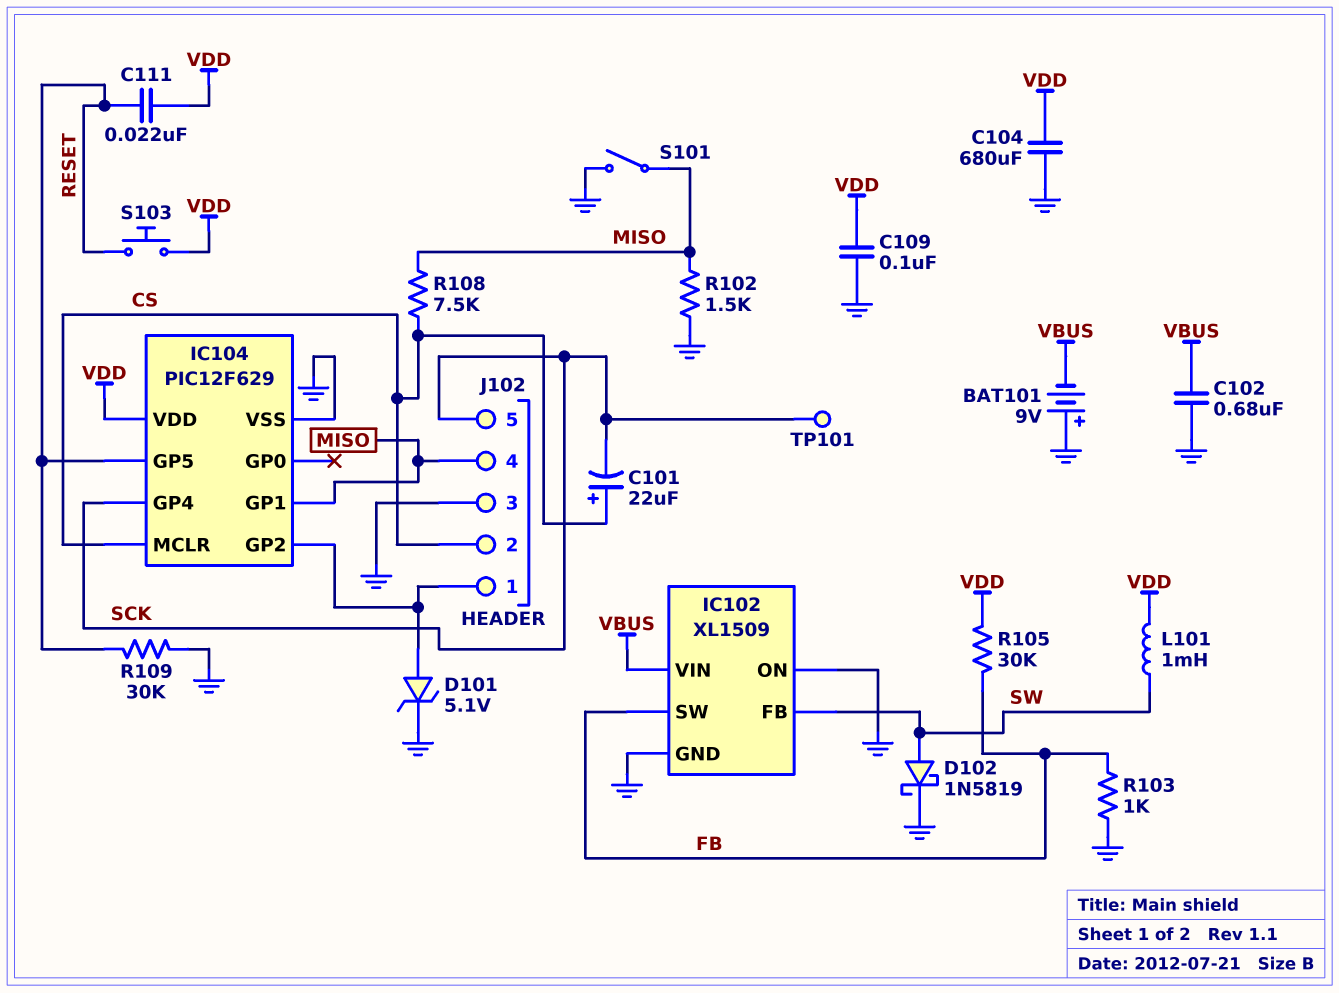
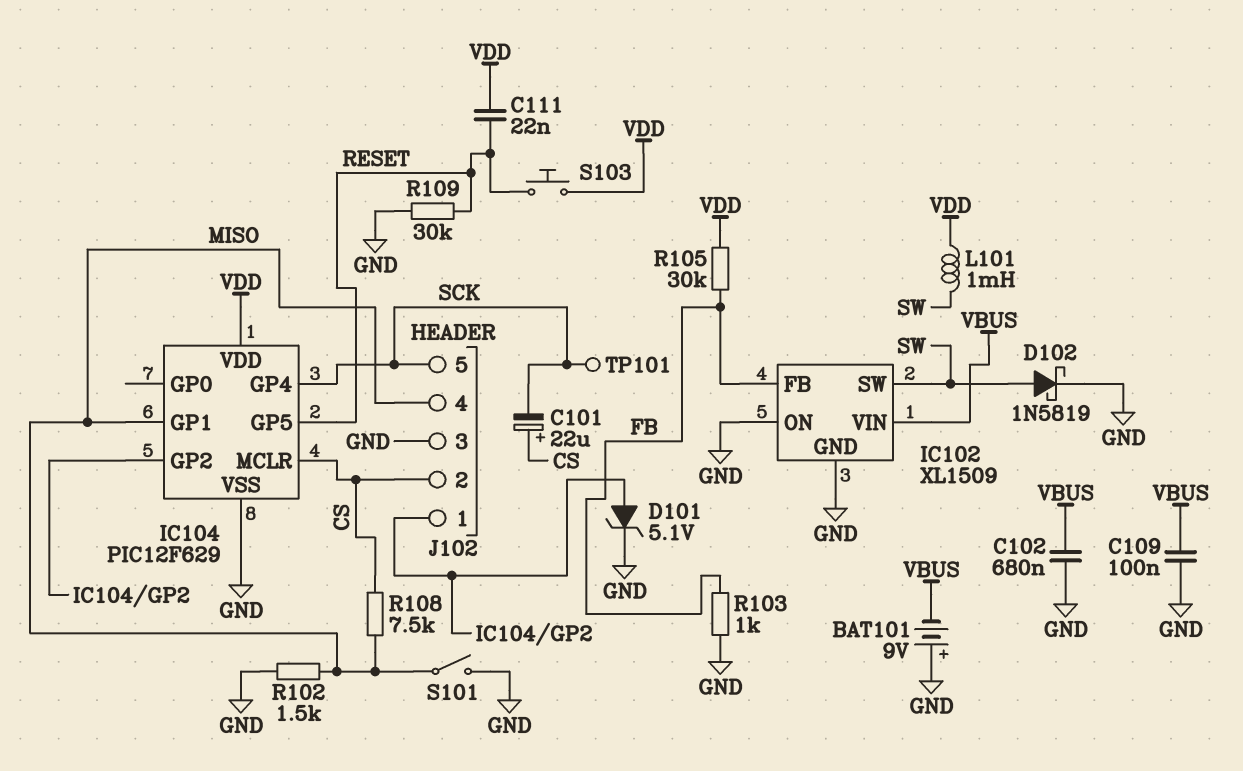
C104: 680uF (GND, VDD) -> none
C109: 100nF (GND, VDD) -> 100nF (GND, VBUS)
IC102 pin FB: SW -> FB
IC102 pin SW: FB -> SW

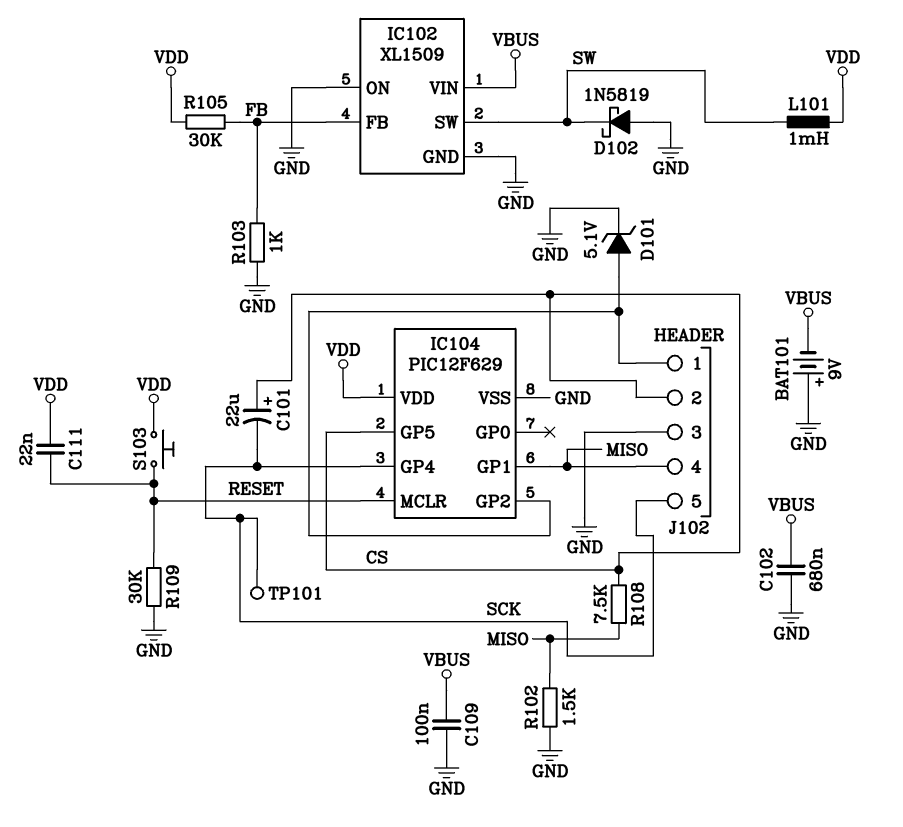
D102: schottky 1N5819 (A SW, K GND) -> schottky 1N5819 (A GND, K SW)
IC104 pin GP5: RESET -> CS
IC104 pin MCLR: CS -> RESET
S101: switch (GND, MISO) -> none

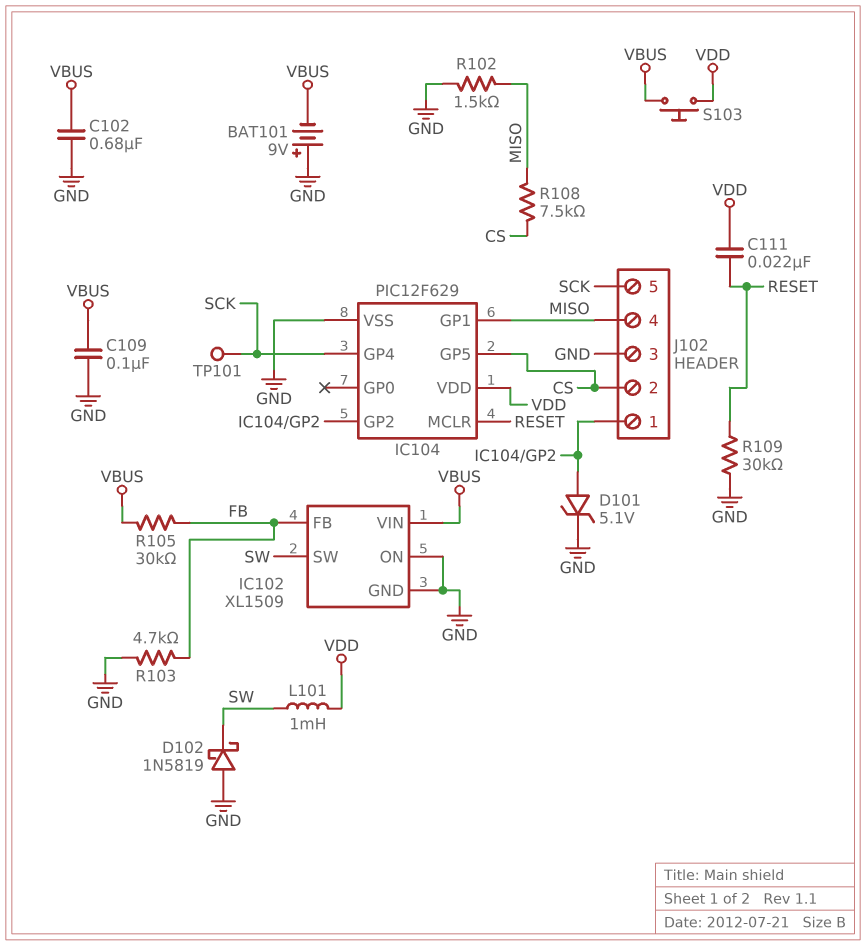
C101: 22uF (plus CS, minus SCK) -> none
R103: 1k (FB, GND) -> 4.7k (FB, GND)
R105: 30k (FB, VDD) -> 30k (FB, VBUS)
S103: button (RESET, VDD) -> button (VBUS, VDD)

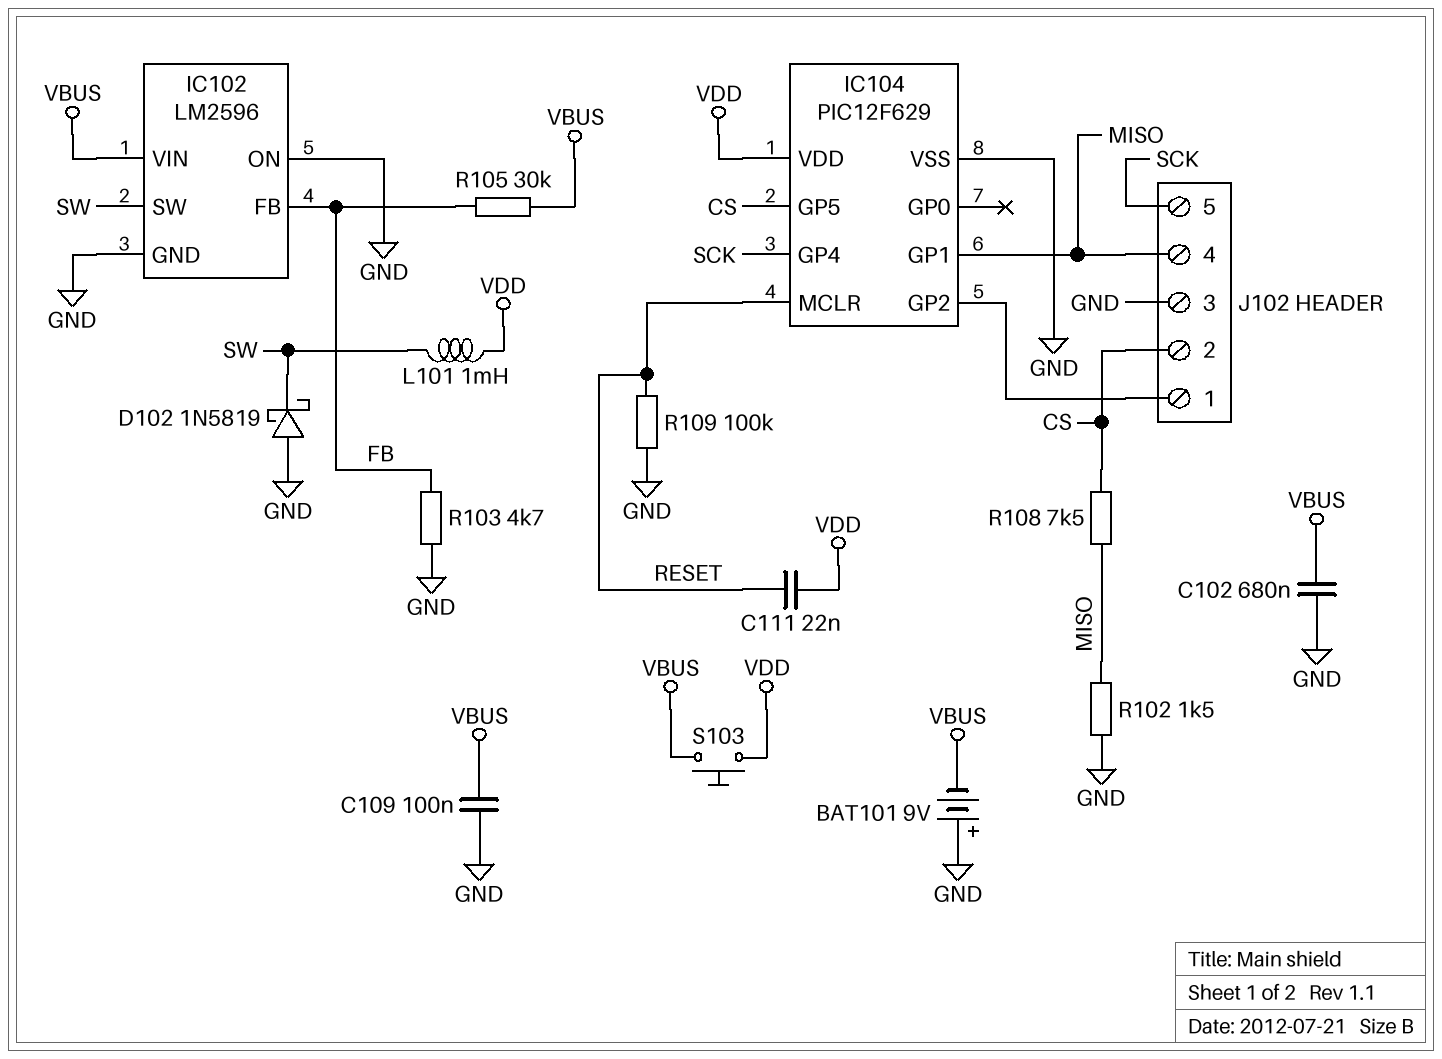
D101: zener 5.1V (A IC104/GP2, K GND) -> none
IC102: XL1509 -> LM2596
R109: 30k (GND, RESET) -> 100k (GND, RESET)
TP101: test point (SCK) -> none

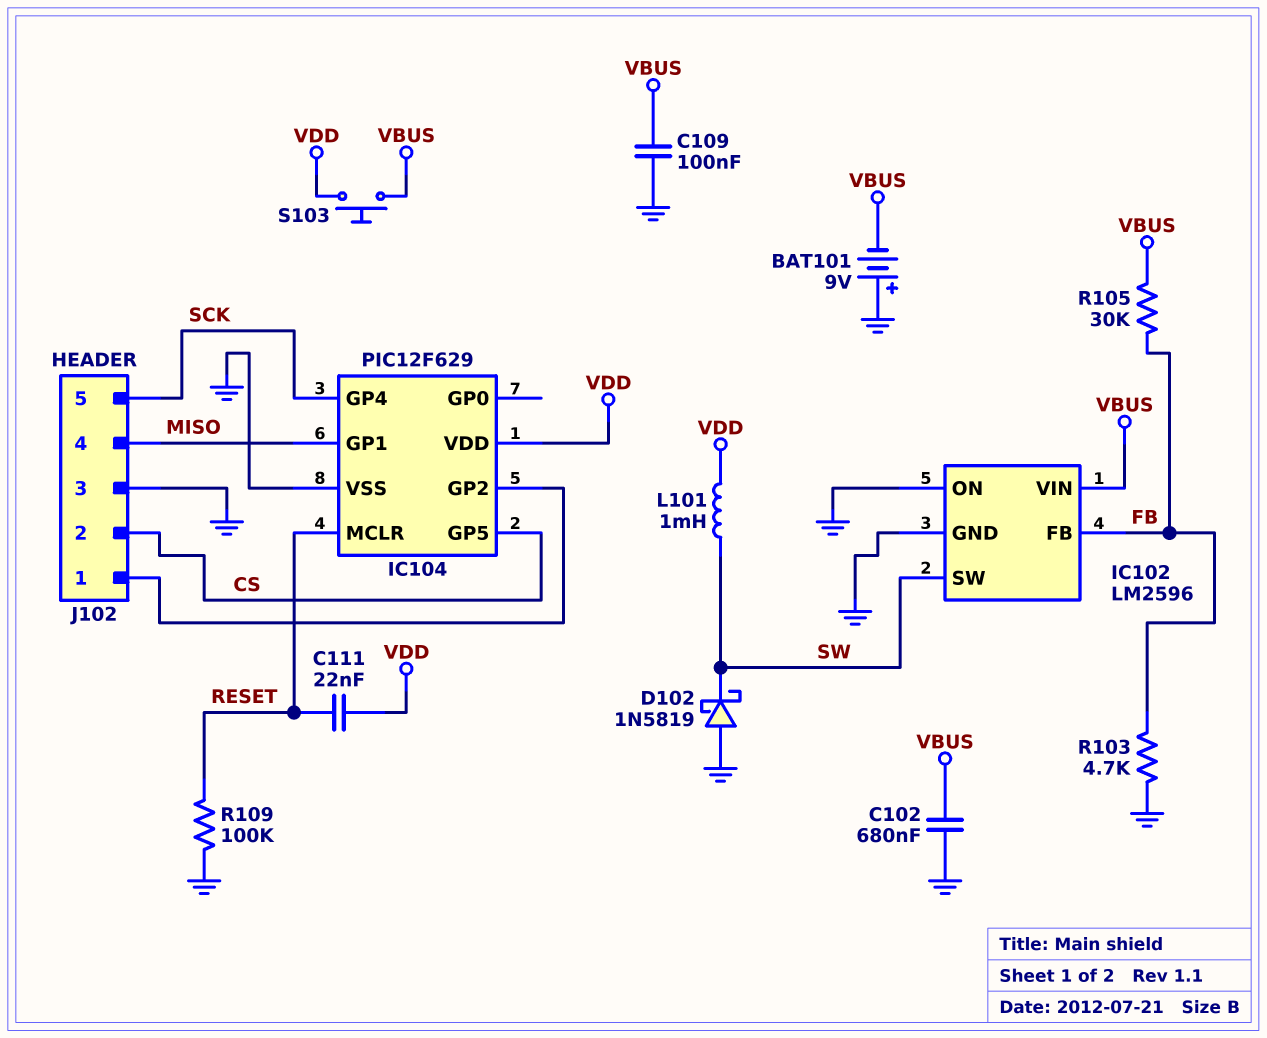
R102: 1.5k (GND, MISO) -> none
R108: 7.5k (CS, MISO) -> none

